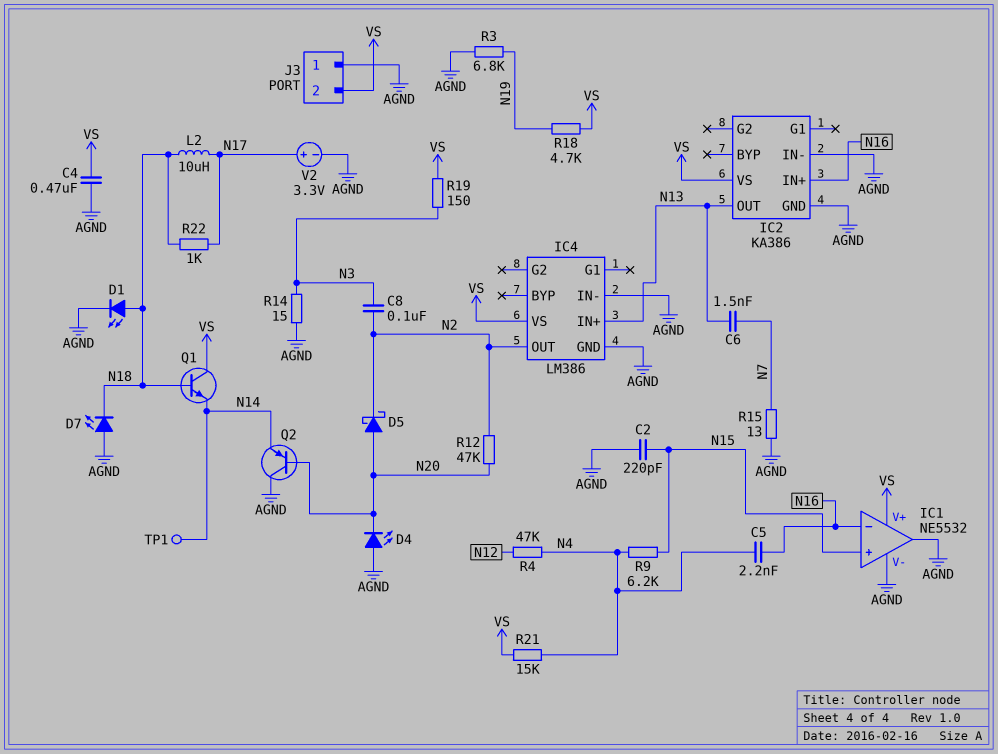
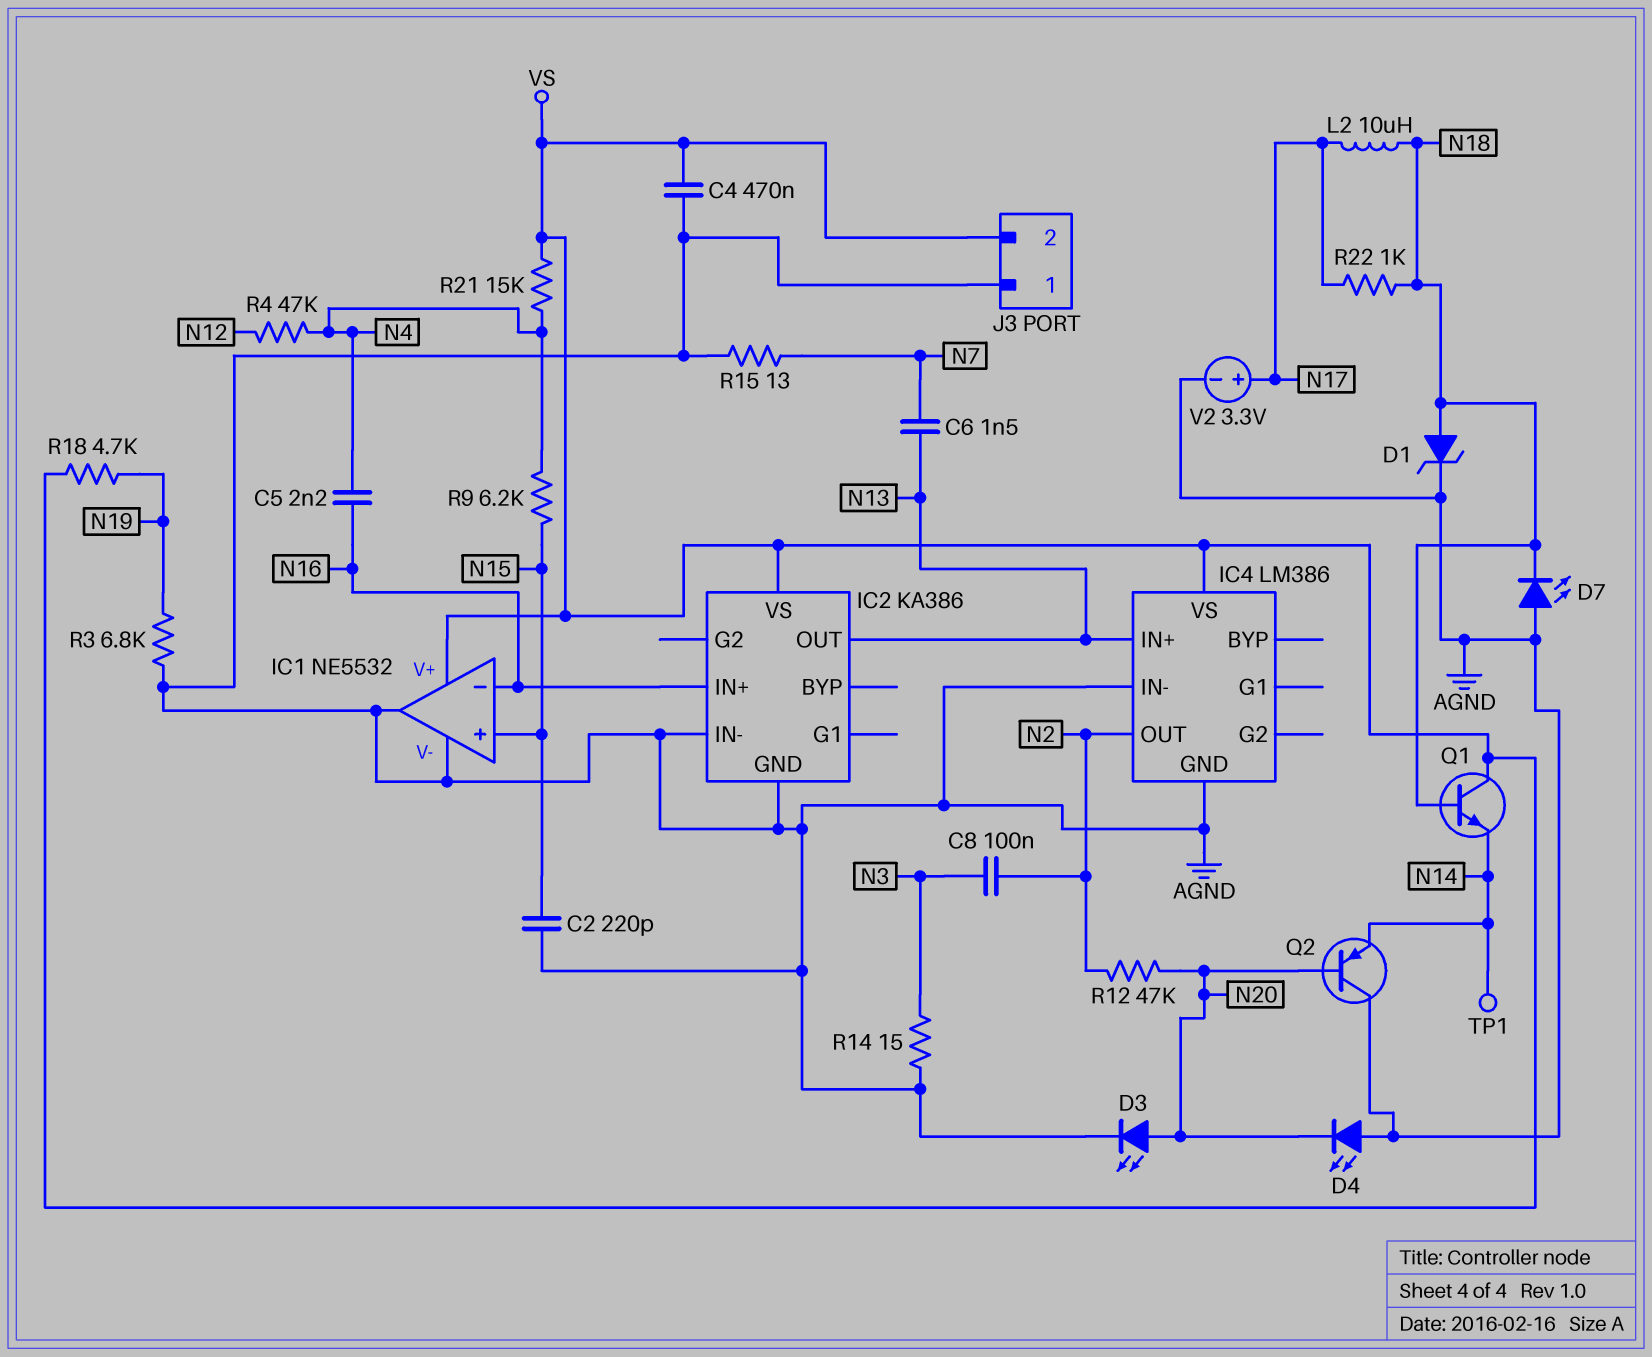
D1: LED (A N18, K AGND) -> zener (A N18, K AGND)
D3: none -> LED (A N20, K AGND)
D5: schottky (A N20, K N2) -> none
R19: 150 (N3, VS) -> none

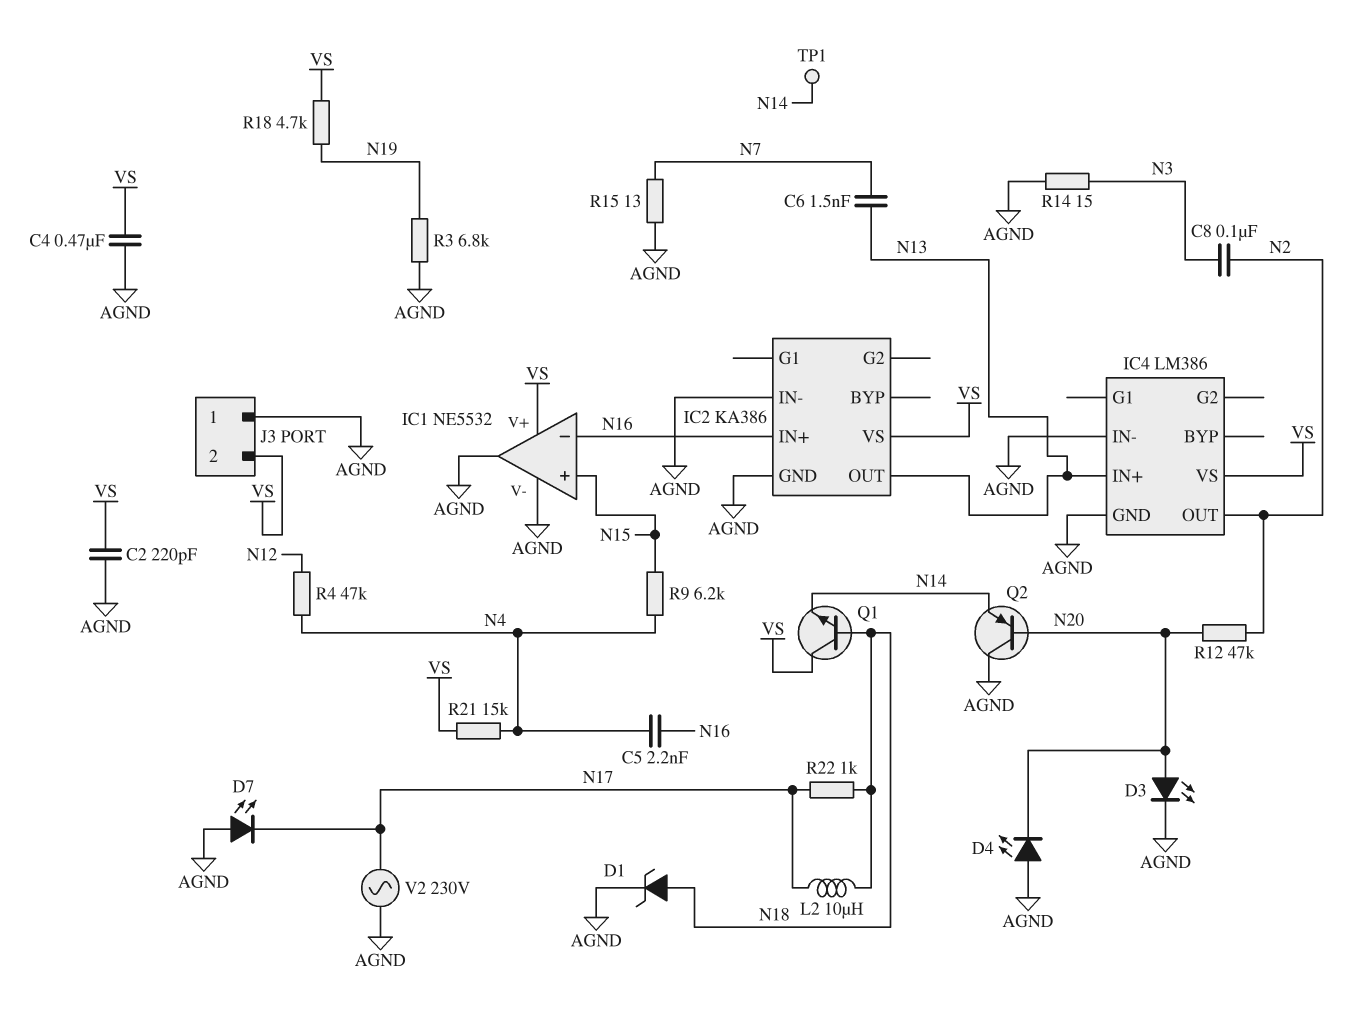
C2: 220pF (AGND, N15) -> 220pF (AGND, VS)
D7: LED (A AGND, K N18) -> LED (A AGND, K N17)
V2: 3.3V (plus N17, minus AGND) -> AC 230V (AGND, N17)

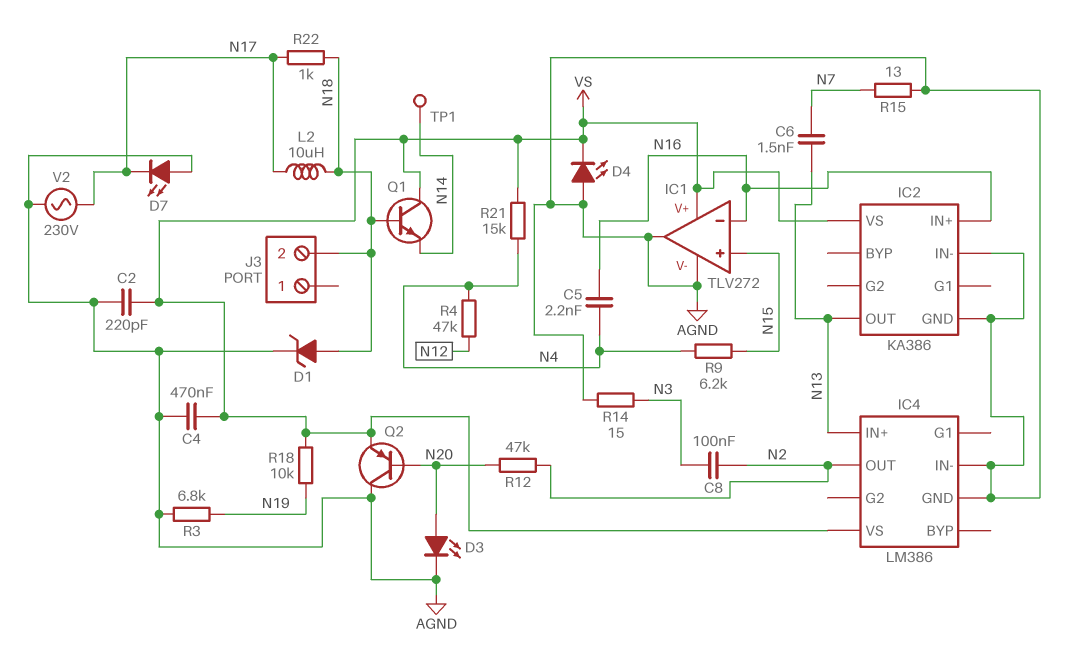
D4: LED (A AGND, K N20) -> LED (A AGND, K VS)
IC1: NE5532 -> TLV272
J3 pin 1: AGND -> none
J3 pin 2: VS -> N18
Q2: PNP (B N20, C AGND, E N14) -> PNP (B N20, C AGND, E VS)
R18: 4.7k (N19, VS) -> 10k (N19, VS)

